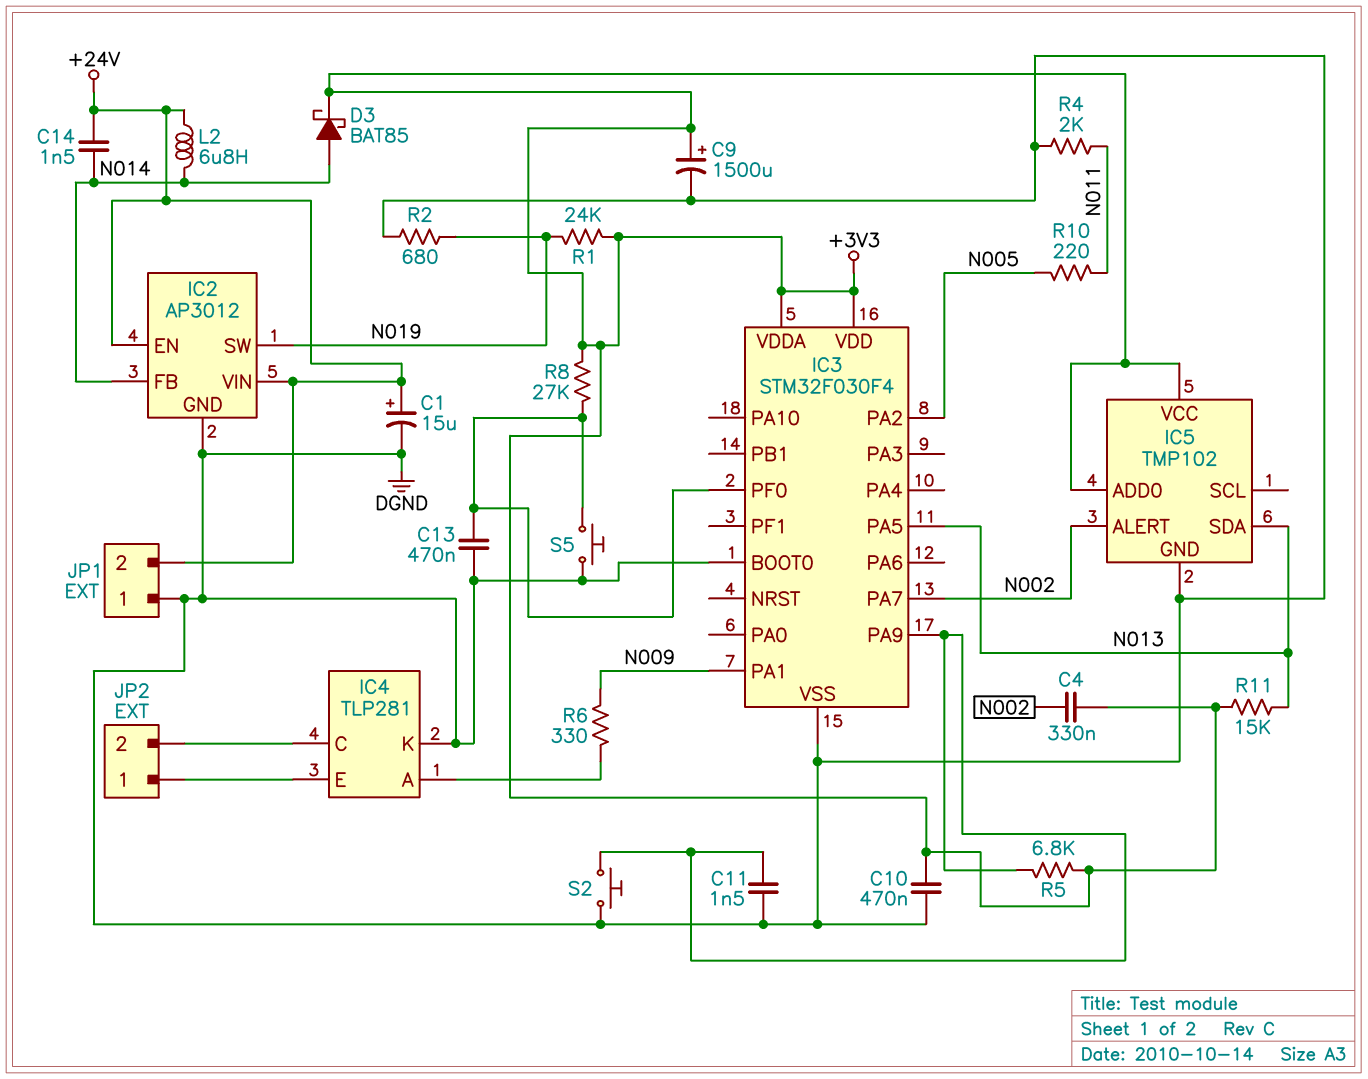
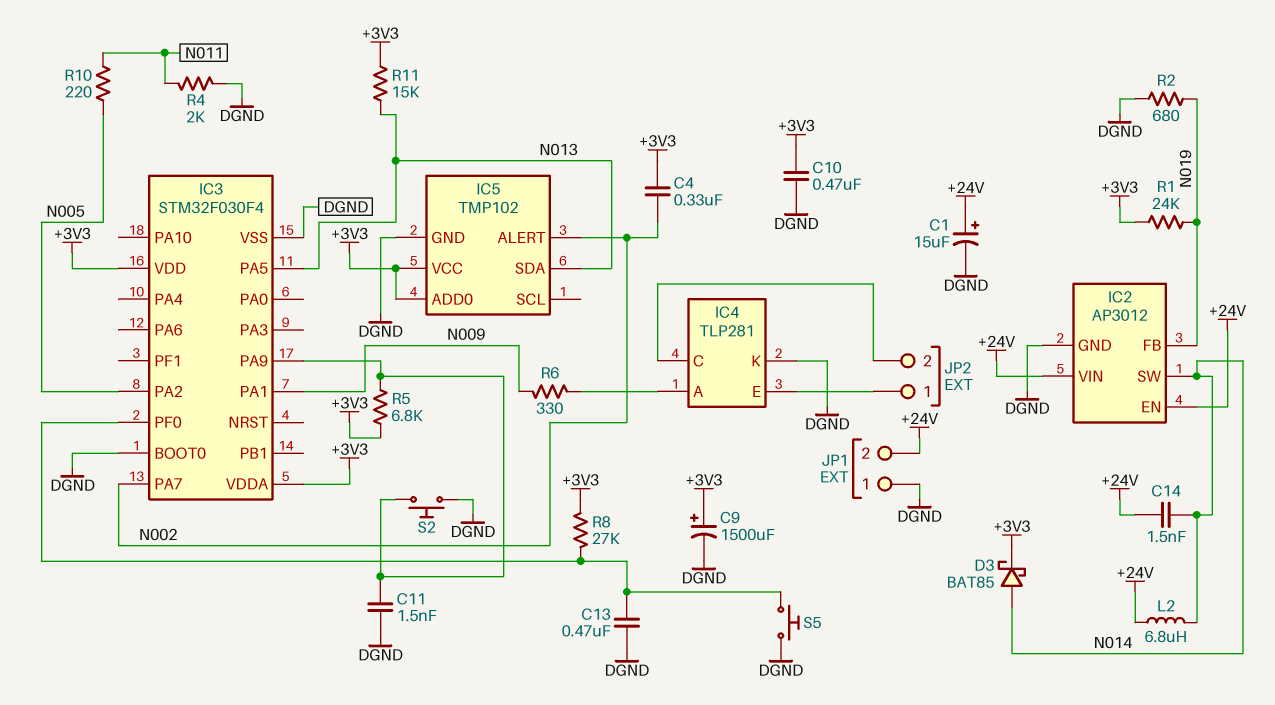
IC2 pin FB: N014 -> N019
IC2 pin SW: N019 -> N014

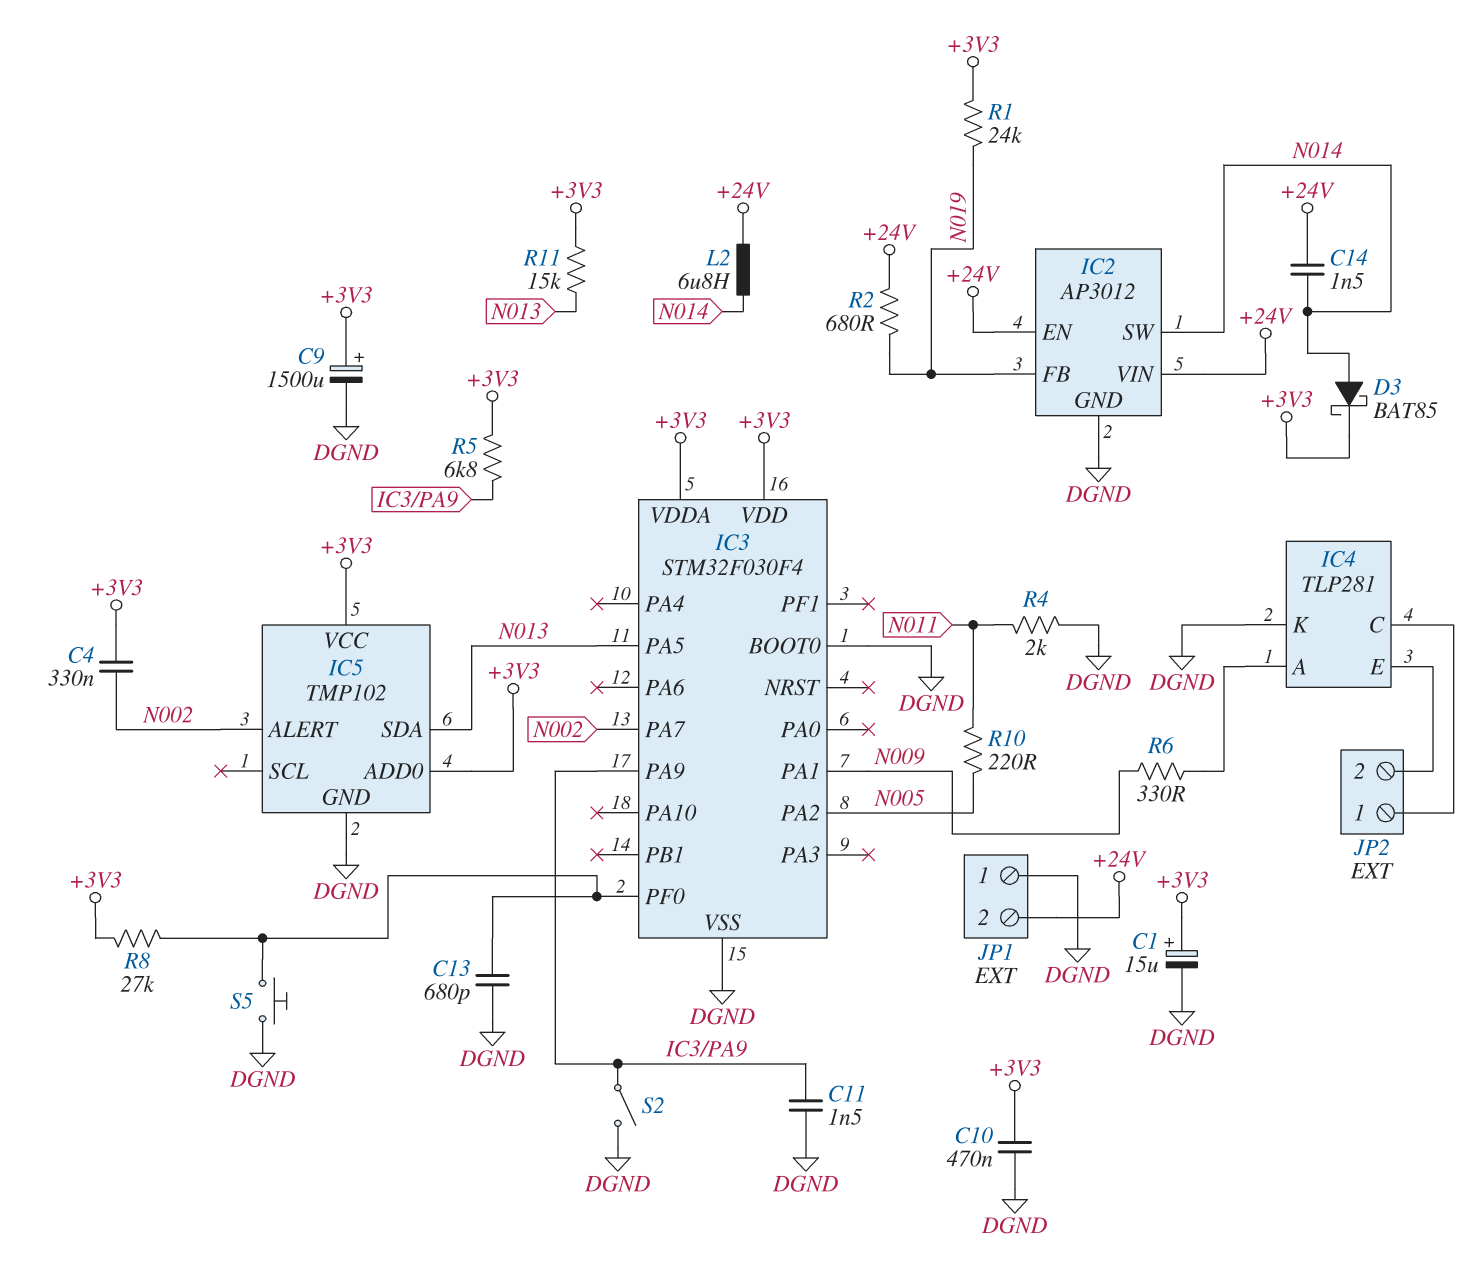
C1: 15uF (plus +24V, minus DGND) -> 15uF (plus +3V3, minus DGND)
C13: 470nF (DGND, IC3/PF0) -> 680pF (DGND, IC3/PF0)
JP2 pin 1: IC4/E -> IC4/C
JP2 pin 2: IC4/C -> IC4/E
R2: 680 (DGND, N019) -> 680 (+24V, N019)
S2: button (DGND, IC3/PA9) -> switch (DGND, IC3/PA9)

